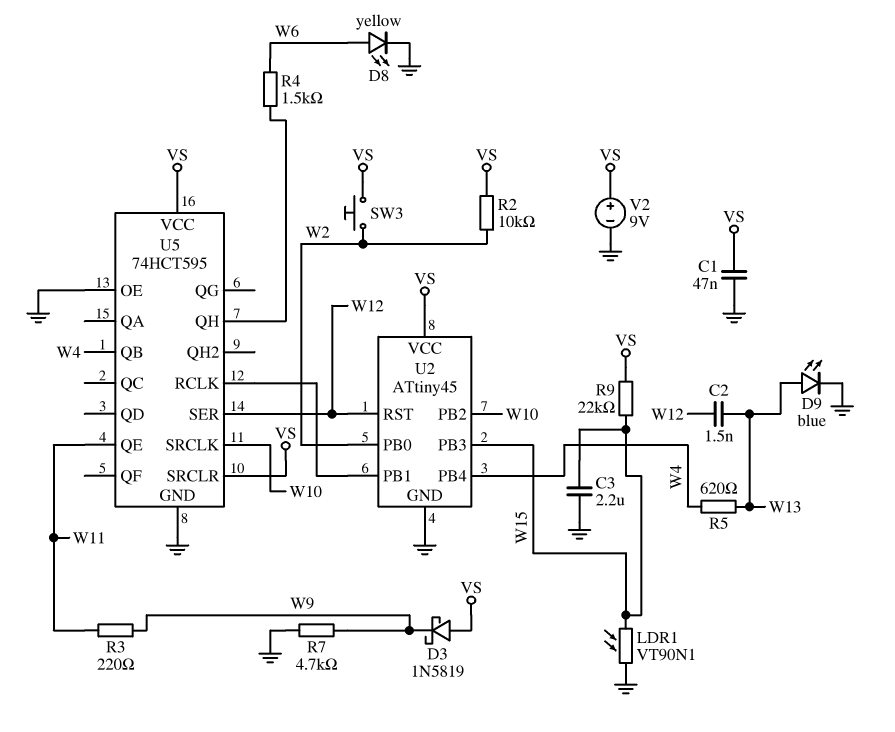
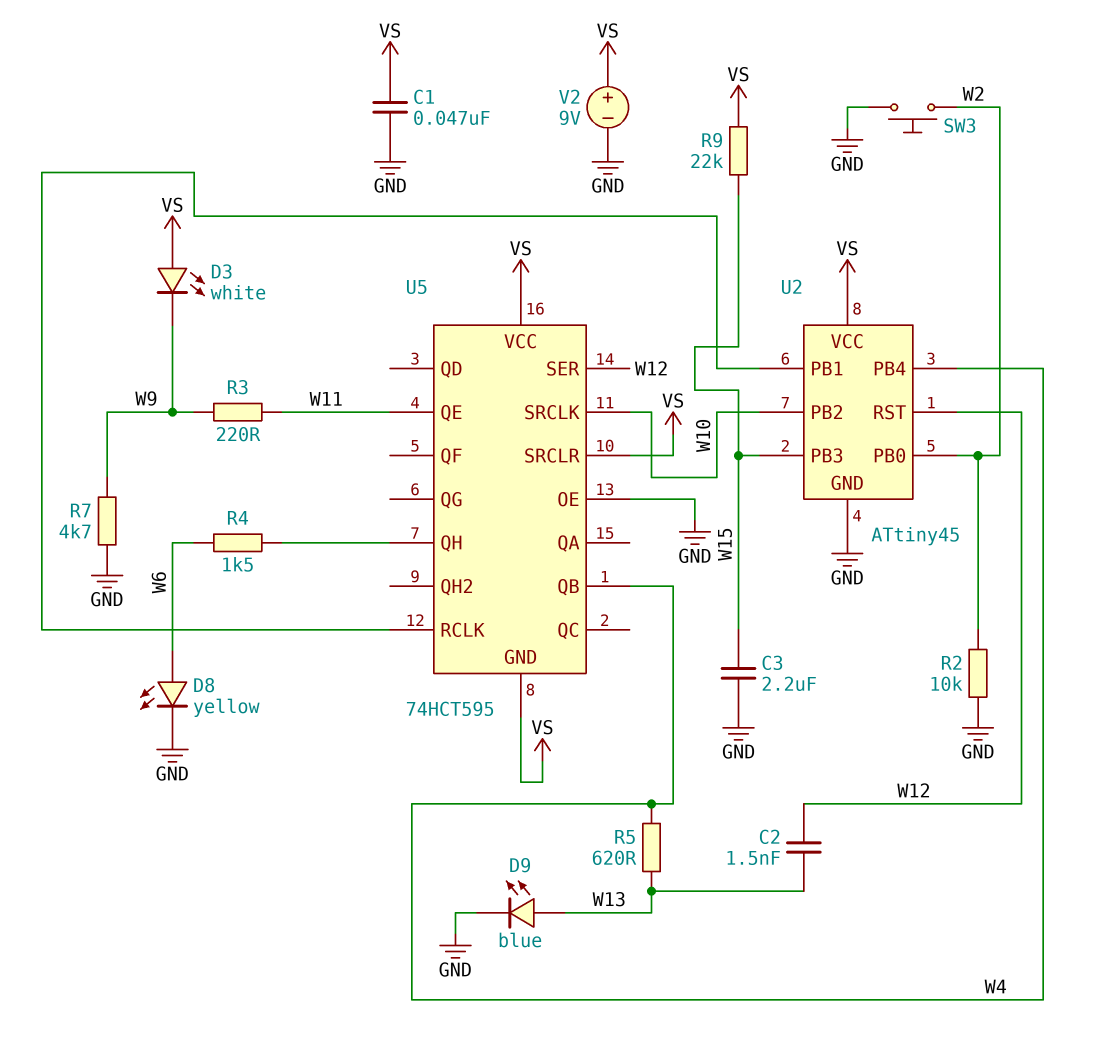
D3: schottky 1N5819 (A VS, K W9) -> LED white (A VS, K W9)
LDR1: VT90N1 (GND, W15) -> none
R2: 10k (VS, W2) -> 10k (GND, W2)
SW3: button (VS, W2) -> button (GND, W2)
U5 pin GND: GND -> VS

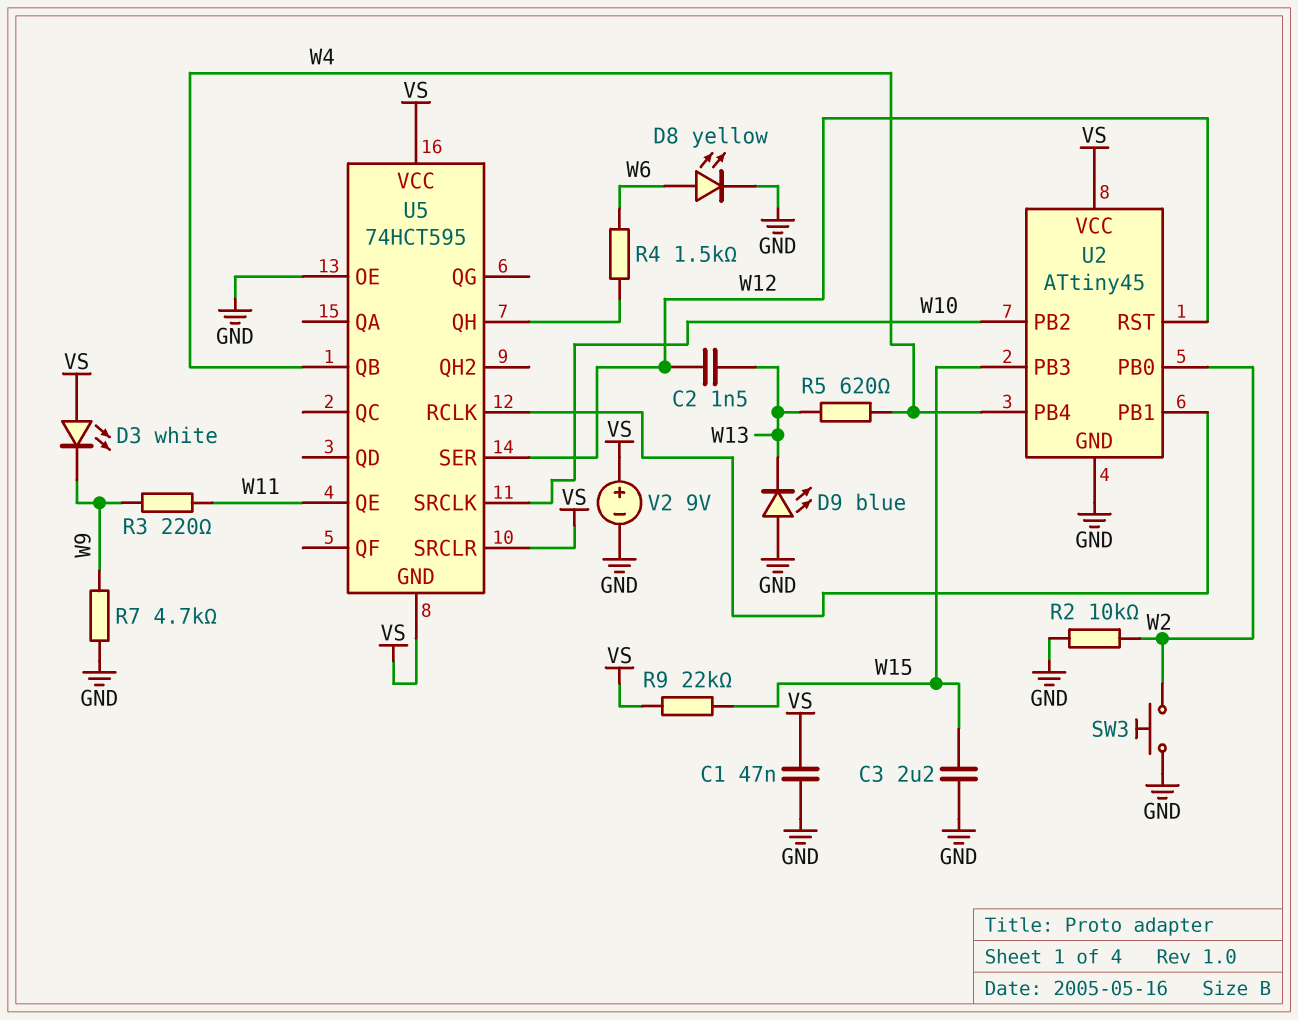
D9: LED blue (A W13, K GND) -> LED blue (A GND, K W13)

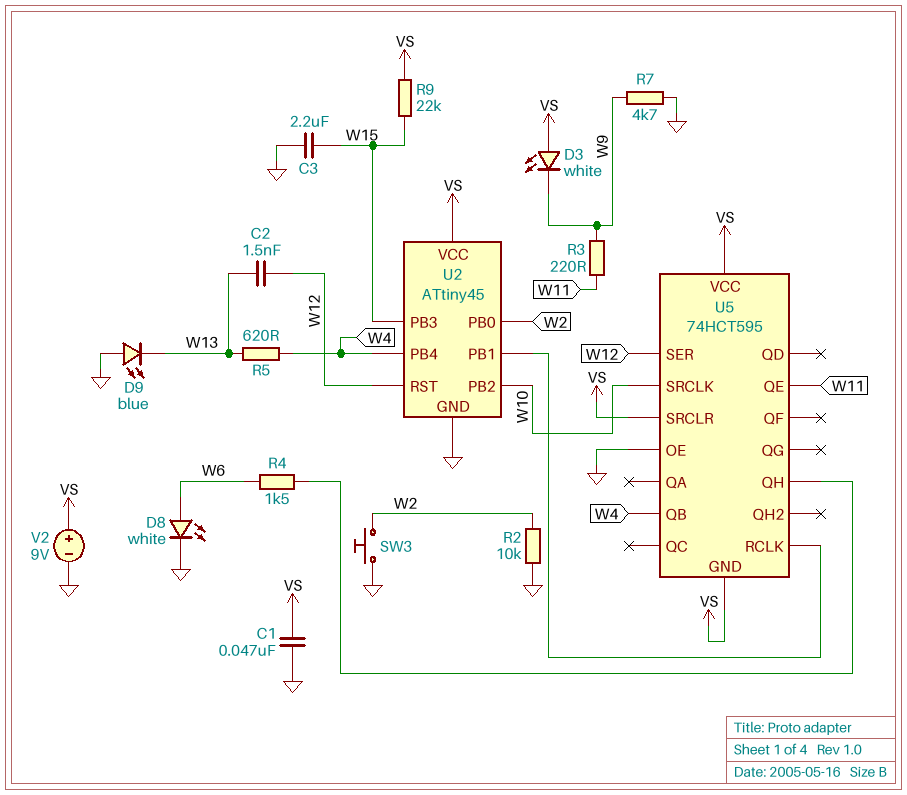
D8: LED yellow (A W6, K GND) -> LED white (A W6, K GND)

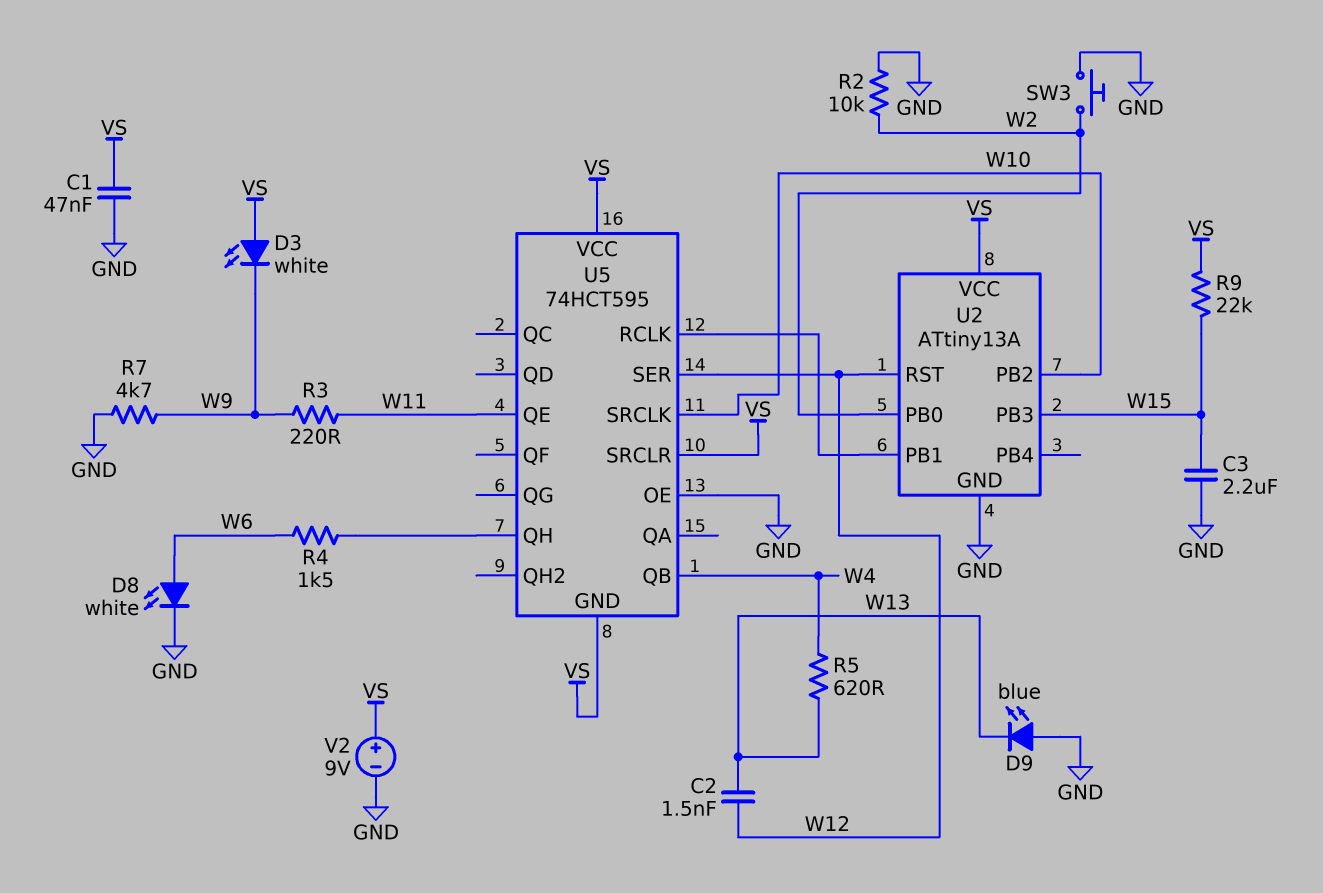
U2: ATtiny45 -> ATtiny13A
U2 pin PB4: W4 -> none

